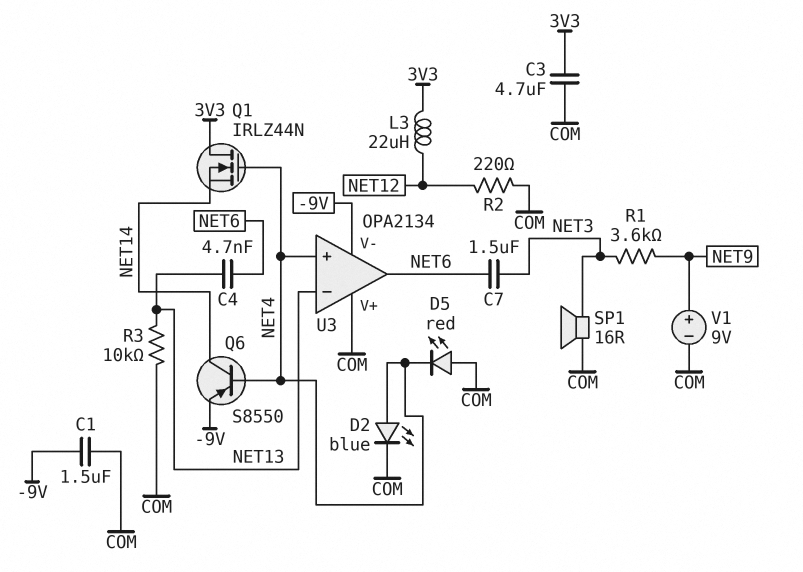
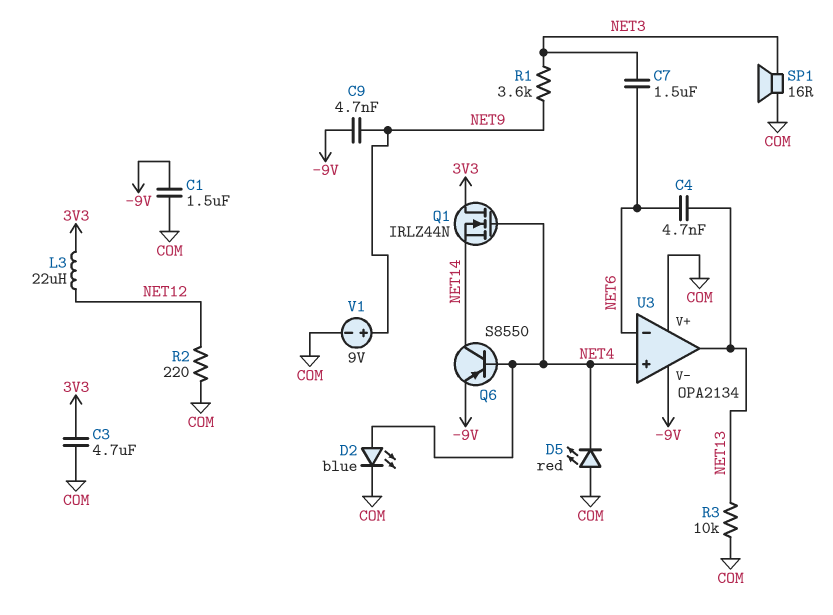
C9: none -> 4.7nF (-9V, NET9)
U3 pin in-: NET13 -> NET6
U3 pin out: NET6 -> NET13

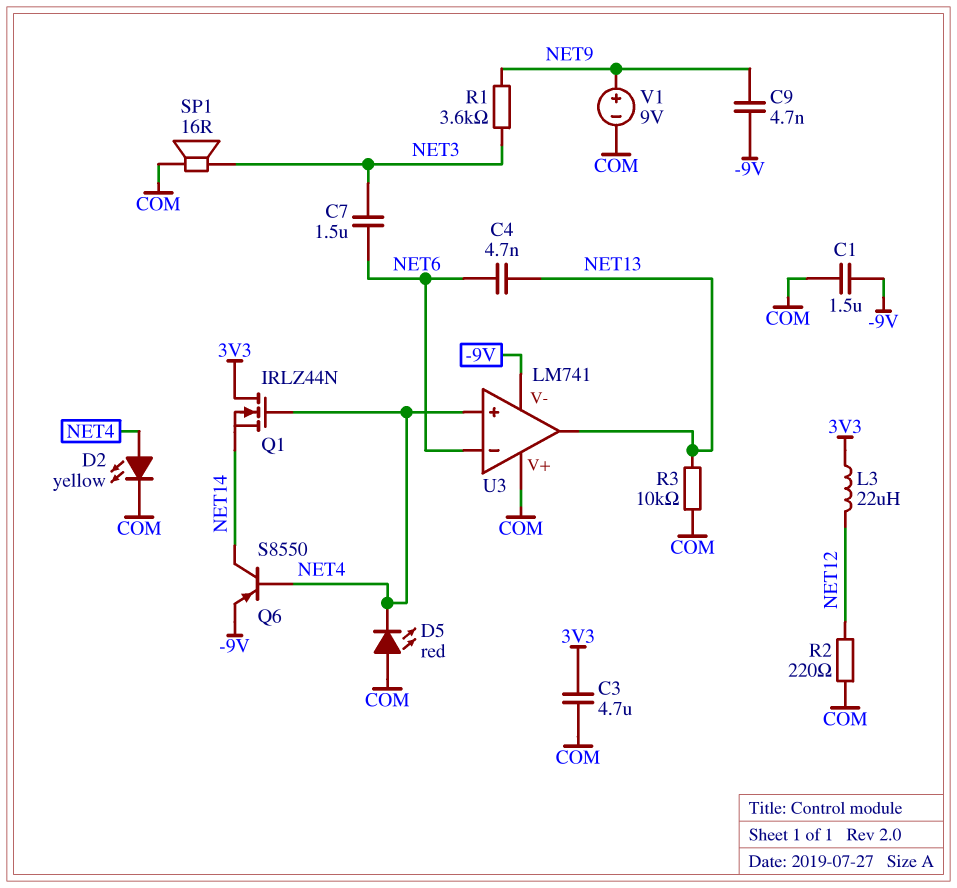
D2: LED blue (A NET4, K COM) -> LED yellow (A NET4, K COM)
U3: OPA2134 -> LM741

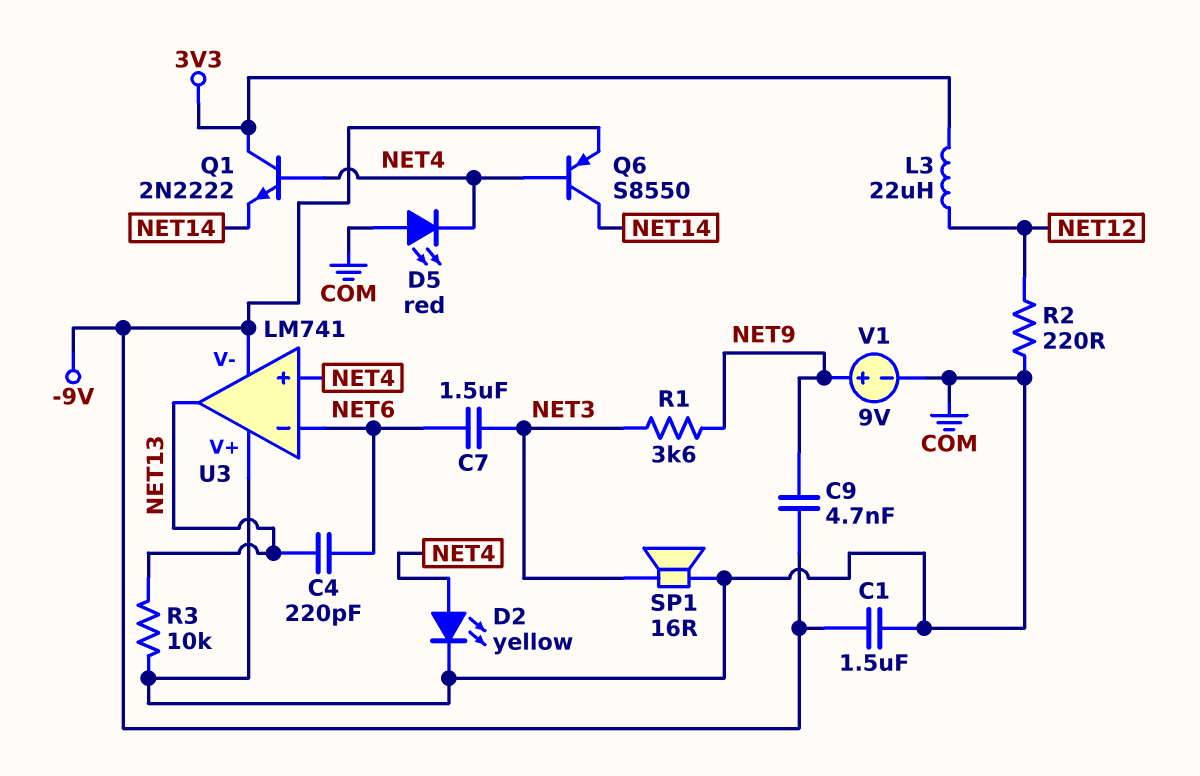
C3: 4.7uF (3V3, COM) -> none
C4: 4.7nF (NET6, NET13) -> 220pF (NET6, NET13)
Q1: NMOS IRLZ44N (G NET4, D 3V3, S NET14) -> NPN 2N2222 (B NET4, C 3V3, E NET14)

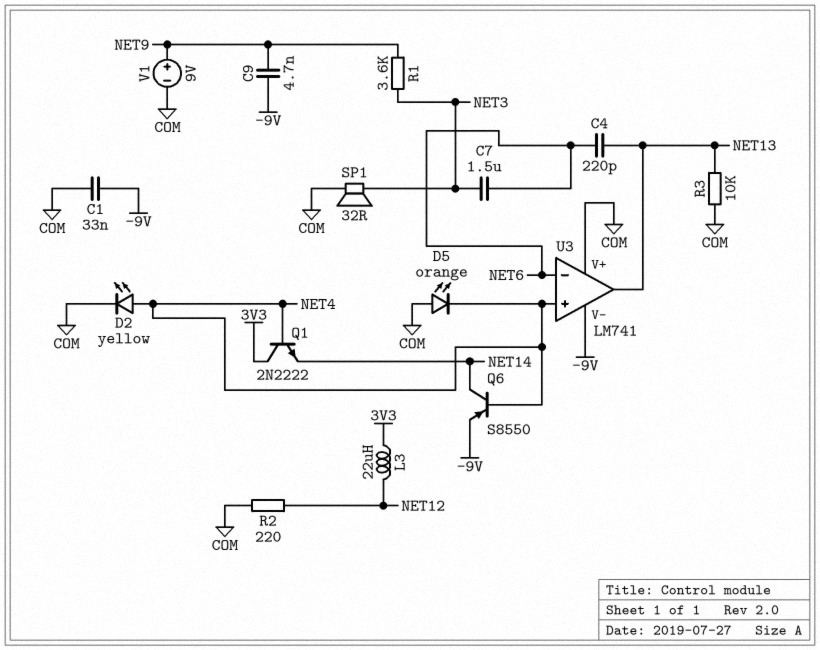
C1: 1.5uF (-9V, COM) -> 33nF (-9V, COM)
D5: LED red (A COM, K NET4) -> LED orange (A COM, K NET4)
SP1: speaker 16R (COM, NET3) -> speaker 32R (COM, NET3)

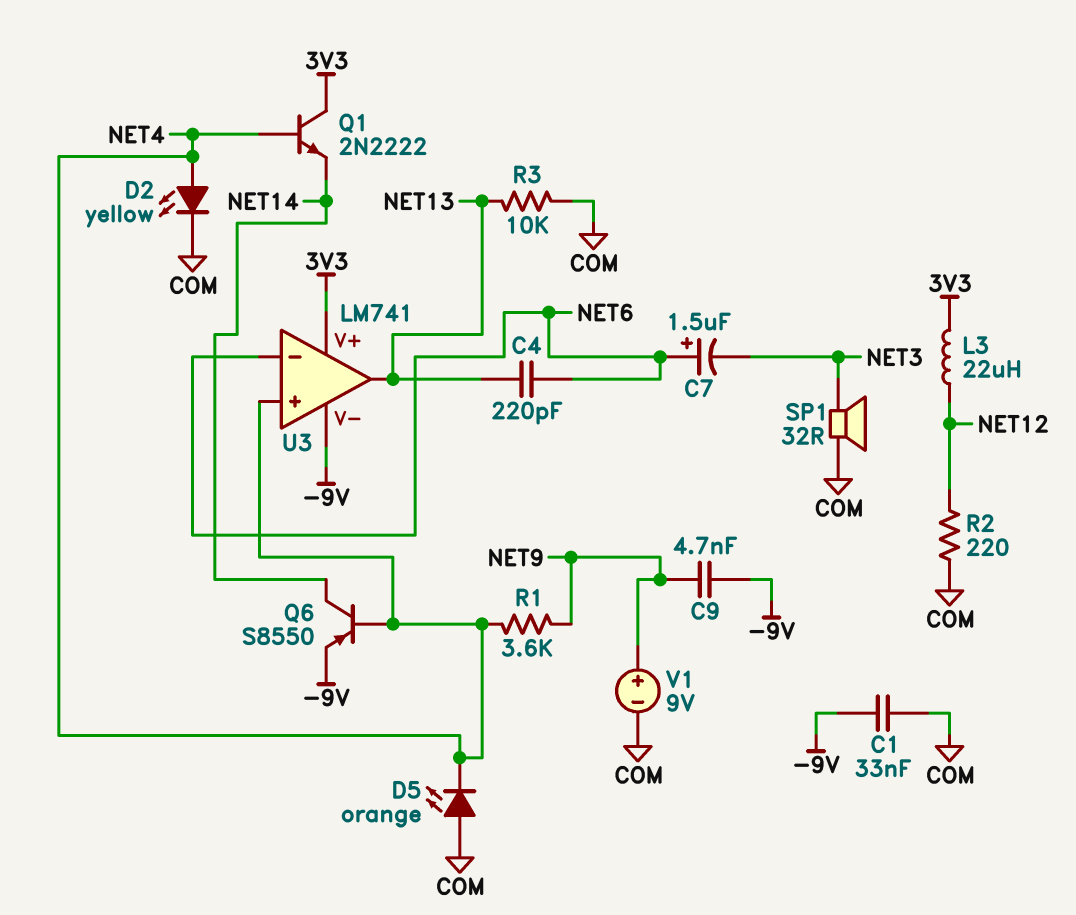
C7: 1.5uF (NET3, NET6) -> 1.5uF (plus NET6, minus NET3)
R1: 3.6k (NET3, NET9) -> 3.6k (NET4, NET9)
U3 pin V+: COM -> 3V3

